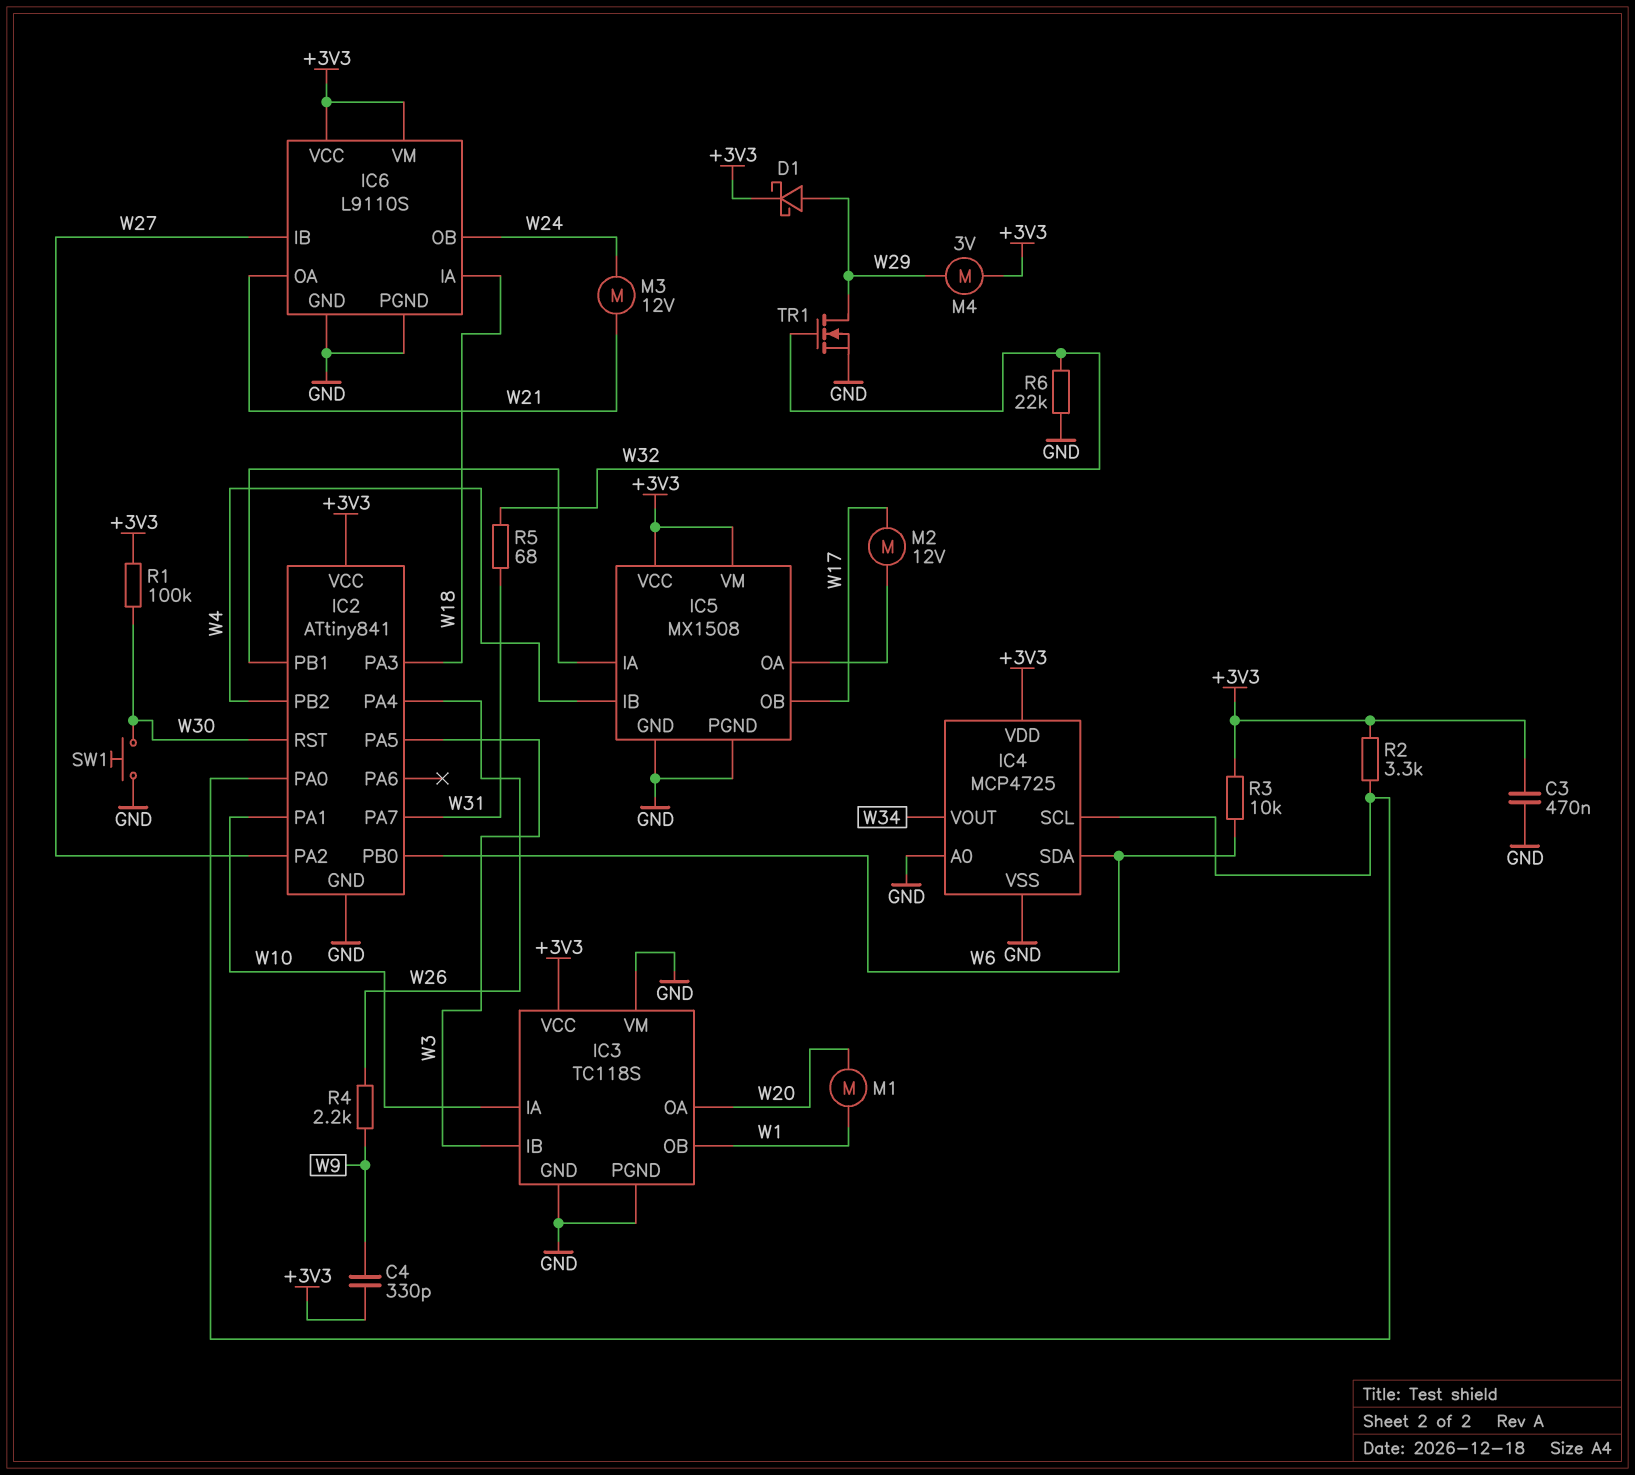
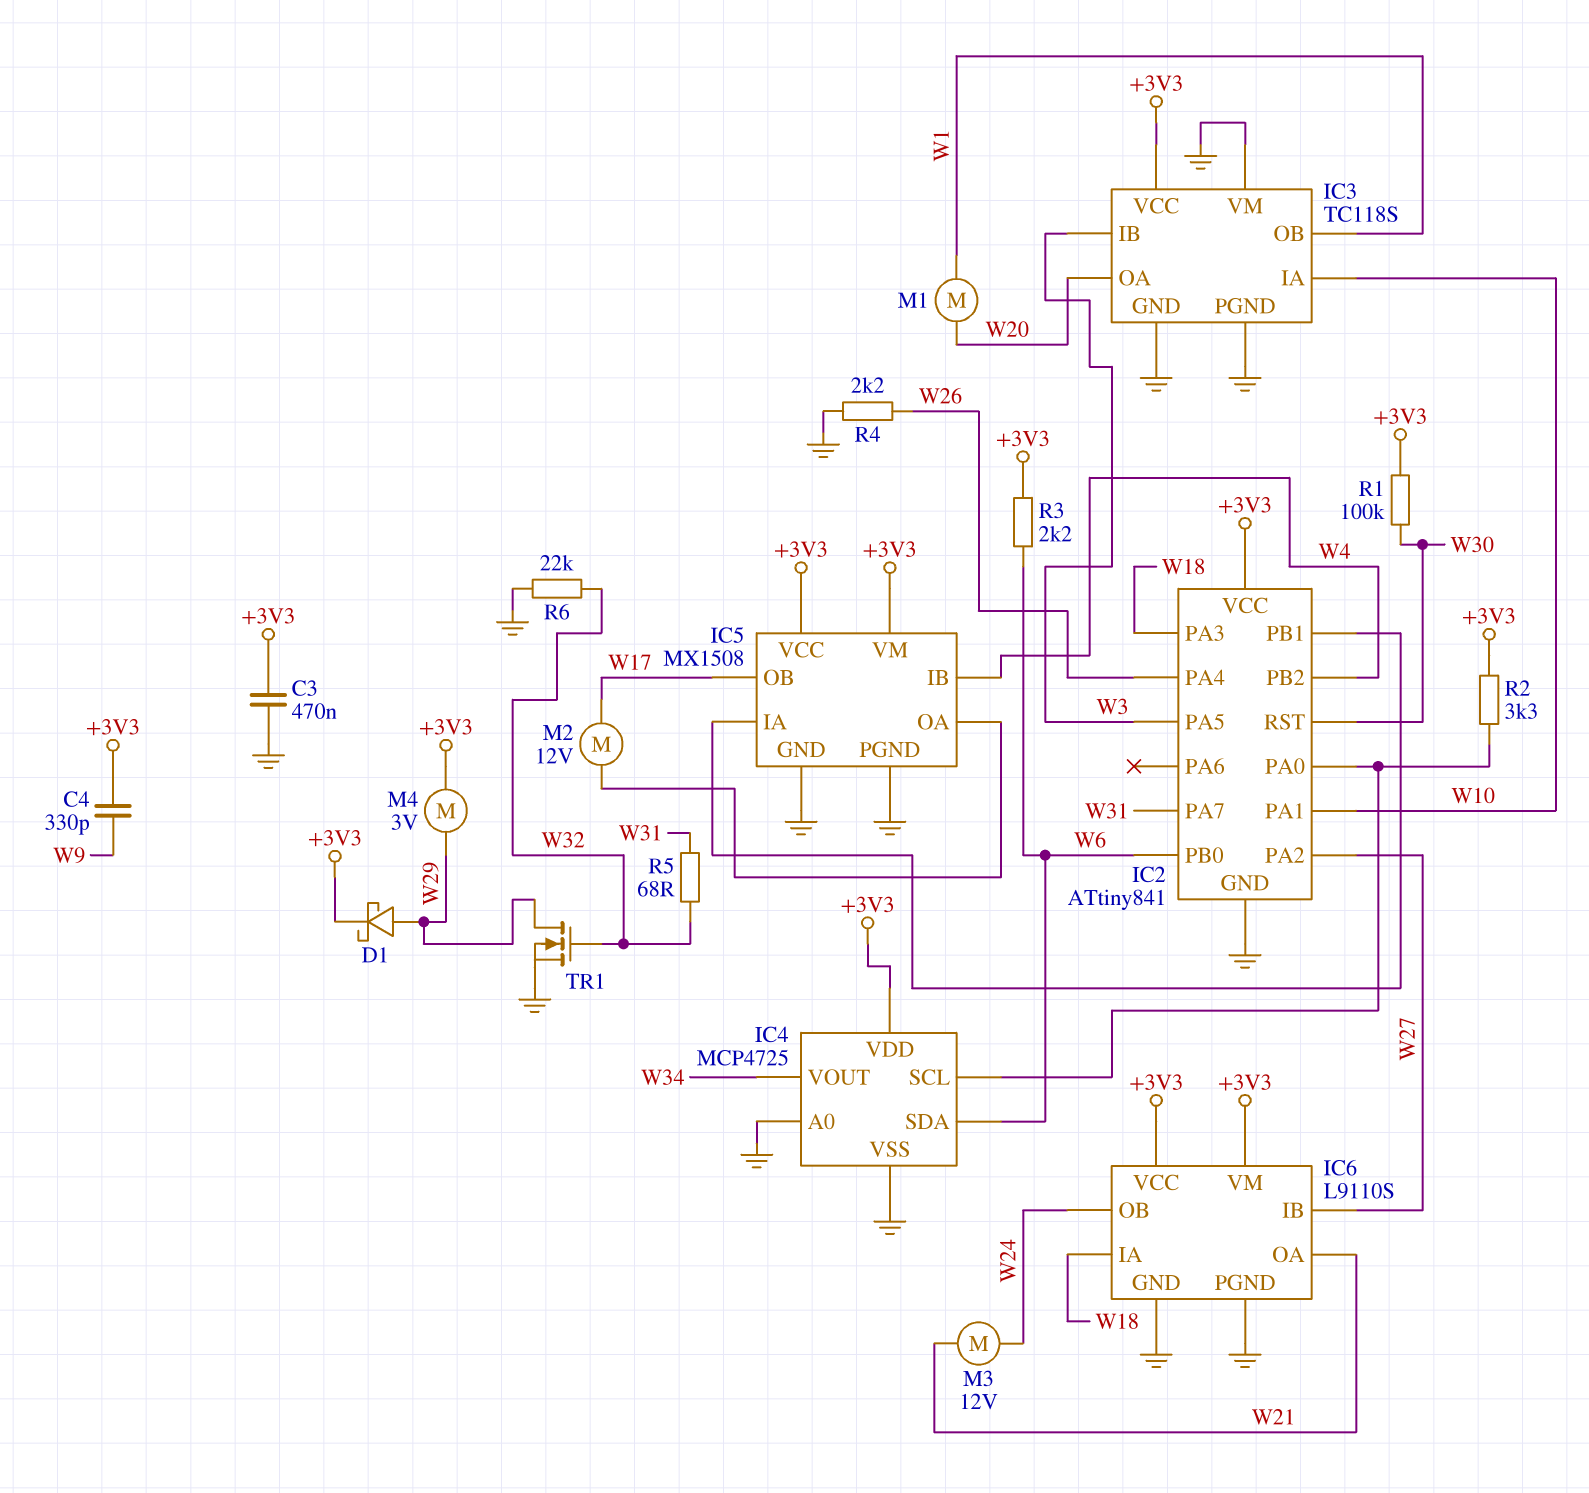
R3: 10k (+3V3, W6) -> 2.2k (+3V3, W6)
R4: 2.2k (W9, W26) -> 2.2k (GND, W26)
SW1: button (GND, W30) -> none

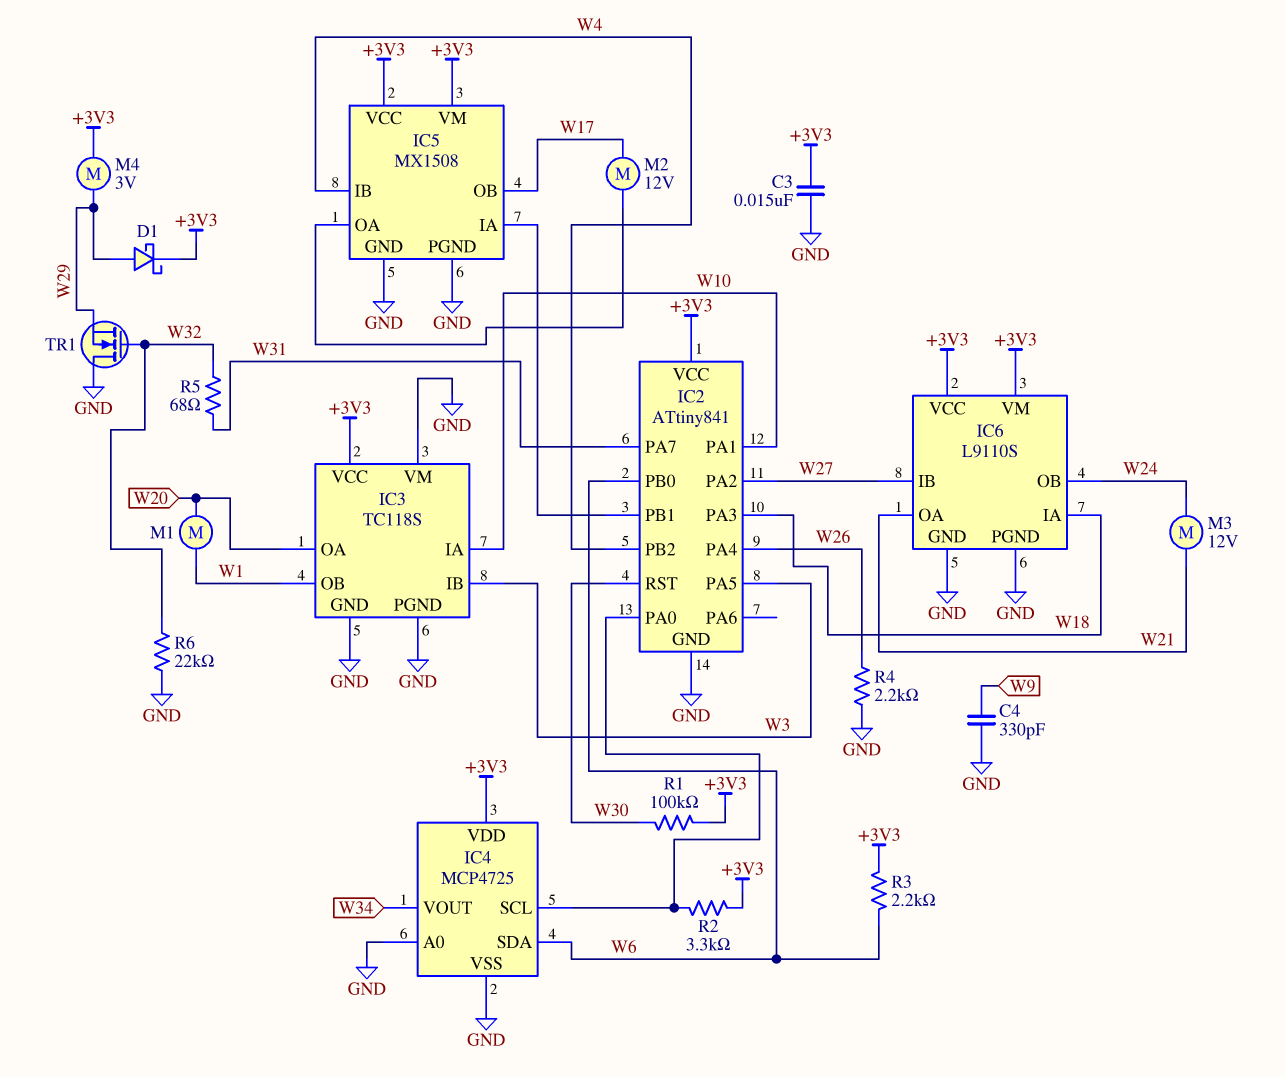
C3: 470nF (+3V3, GND) -> 15nF (+3V3, GND)
C4: 330pF (+3V3, W9) -> 330pF (GND, W9)
TR1: NMOS (G W32, D W29, S GND) -> NMOS (G W32, D GND, S W29)

